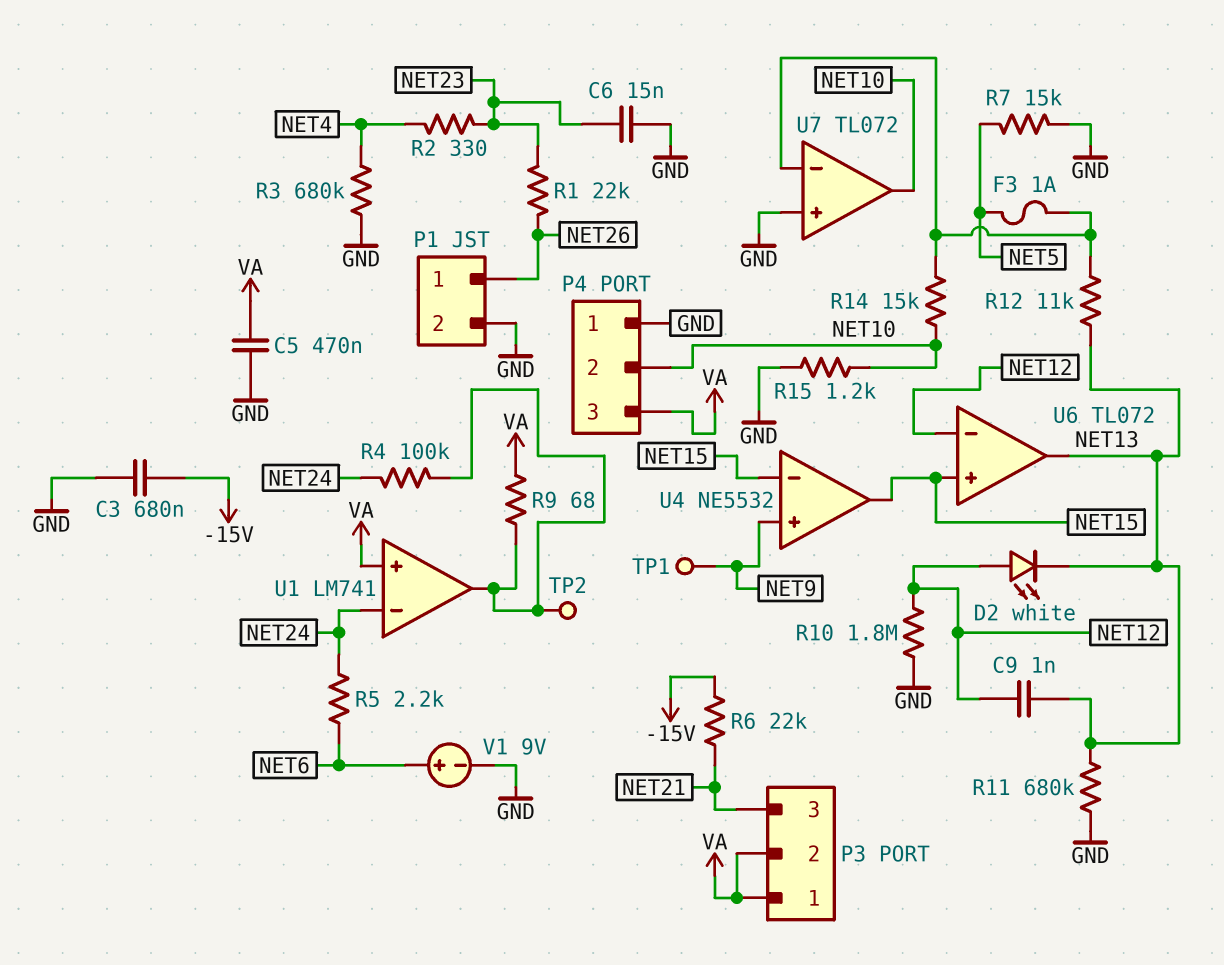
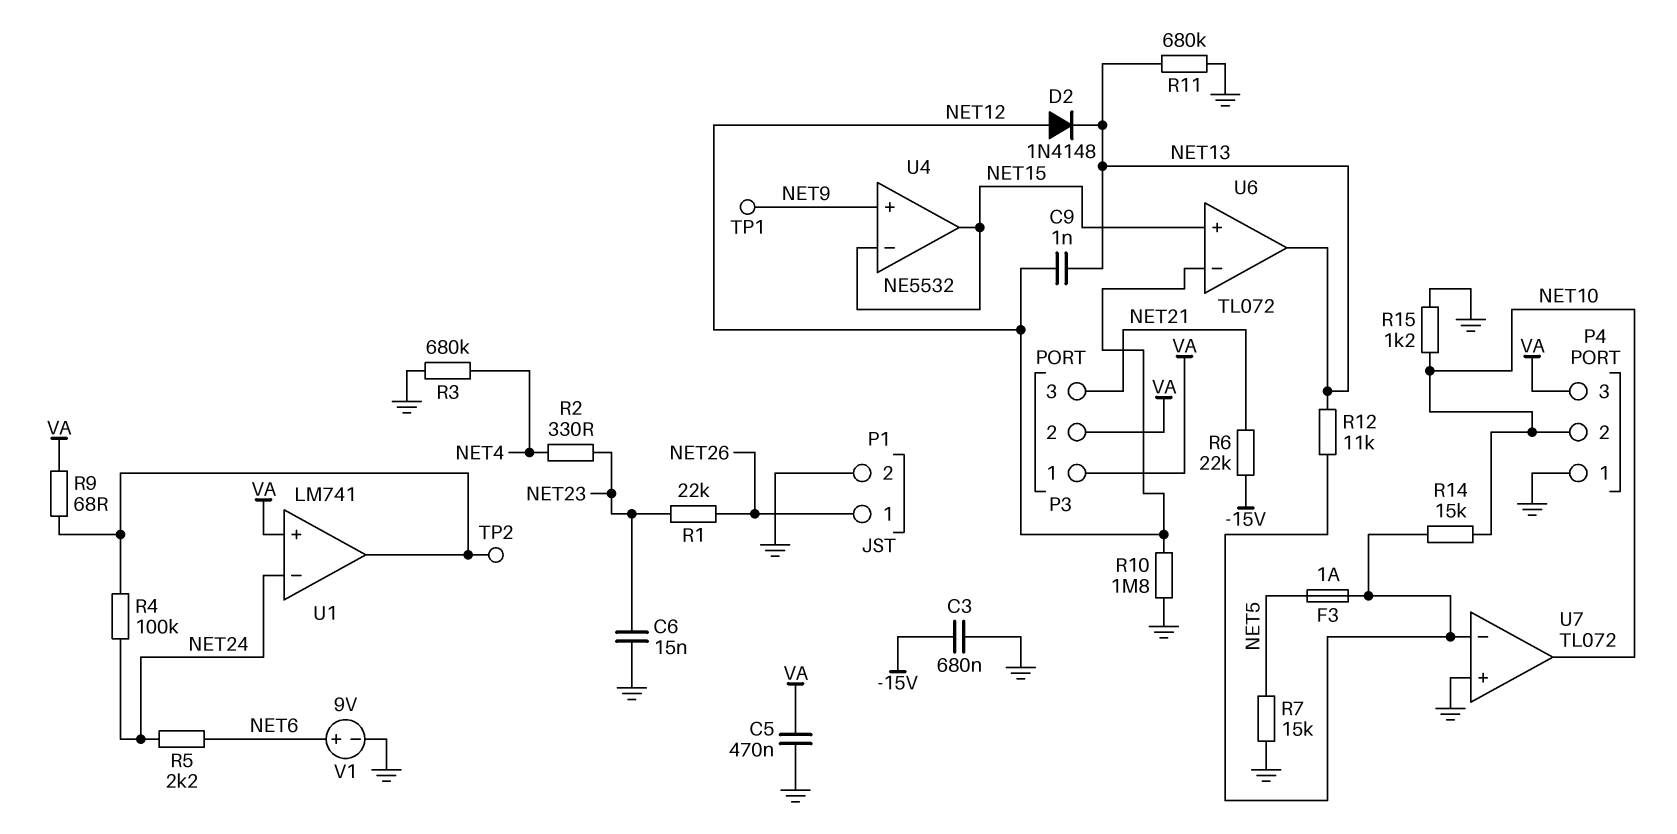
D2: LED white (A NET12, K NET13) -> diode 1N4148 (A NET12, K NET13)

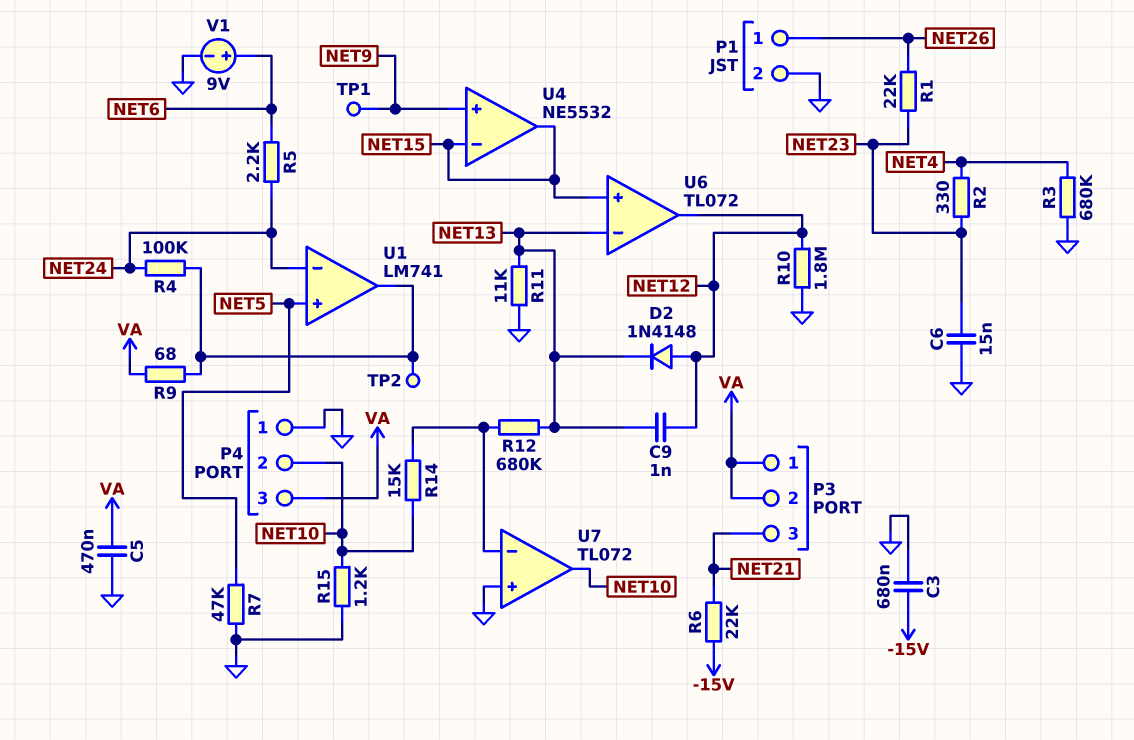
F3: 1A (NET5, U7/in-) -> none
R7: 15k (GND, NET5) -> 47k (GND, NET5)
R11: 680k (GND, NET13) -> 11k (GND, NET13)
R12: 11k (NET13, U7/in-) -> 680k (NET13, U7/in-)
U1 pin in+: VA -> NET5
U6 pin in-: NET12 -> NET13
U6 pin out: NET13 -> NET12

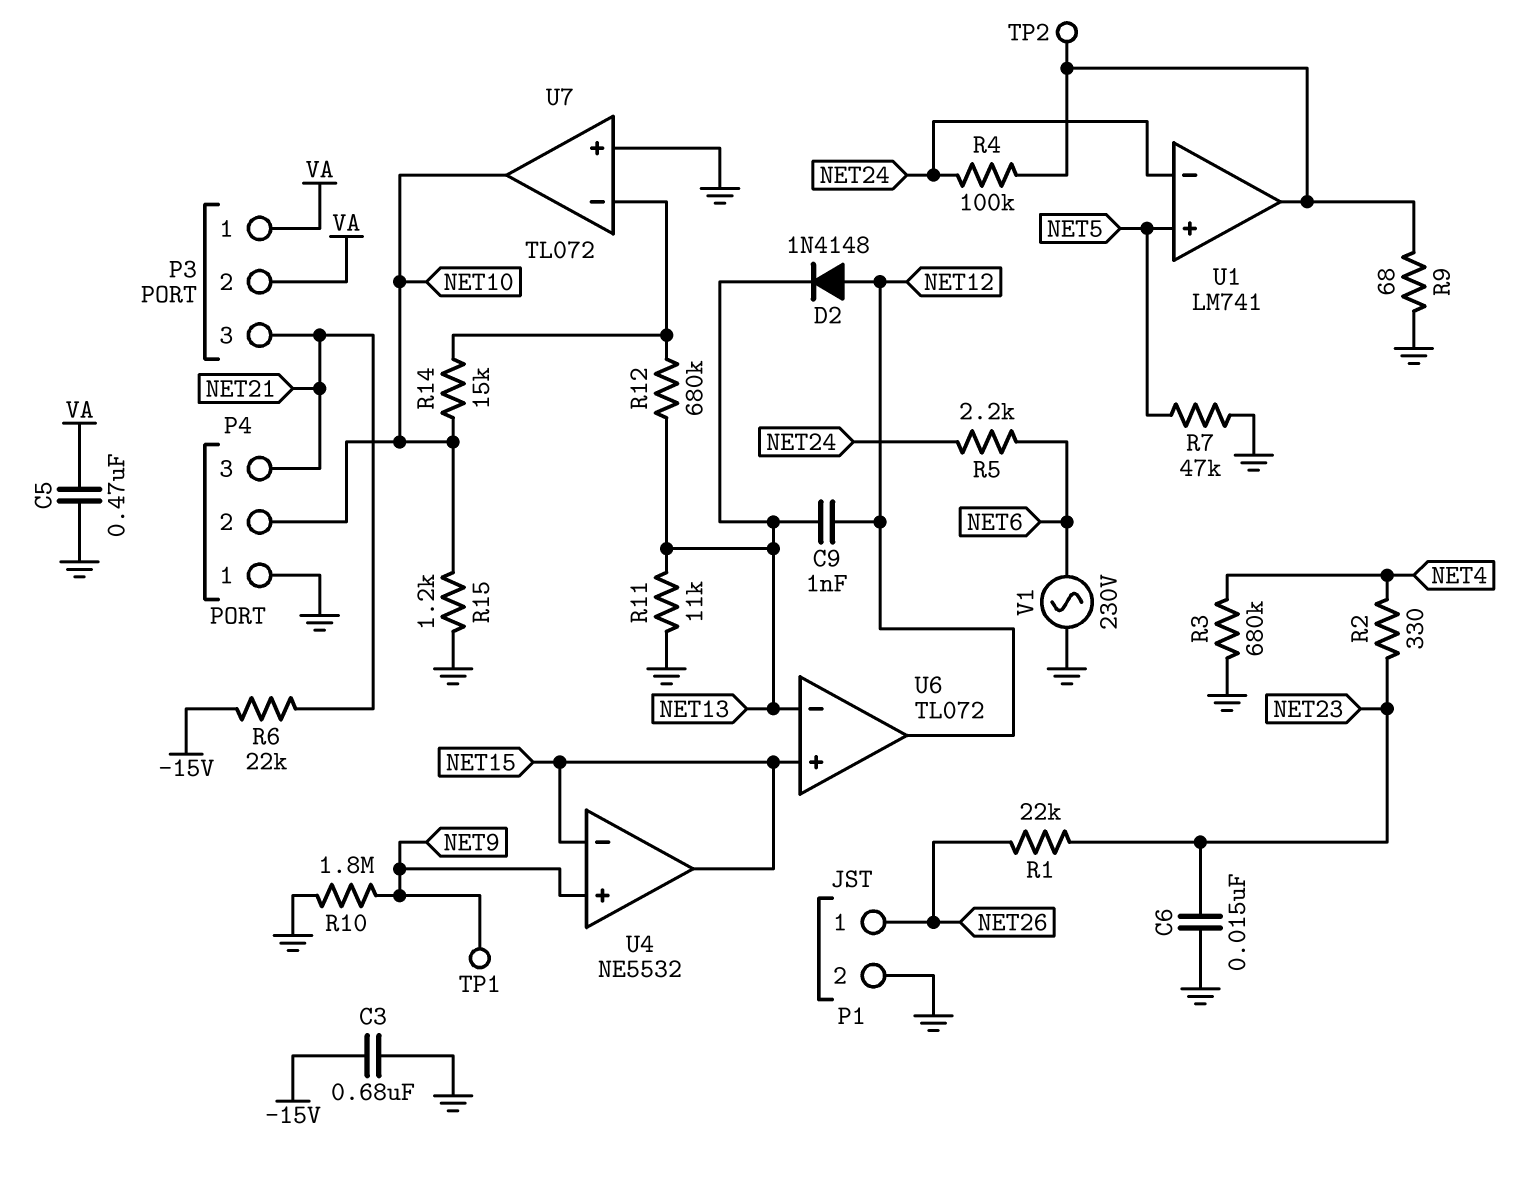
P4 pin 3: VA -> NET21
R9: 68 (U1/out, VA) -> 68 (GND, U1/out)
R10: 1.8M (GND, NET12) -> 1.8M (GND, NET9)
V1: 9V (plus NET6, minus GND) -> AC 230V (GND, NET6)

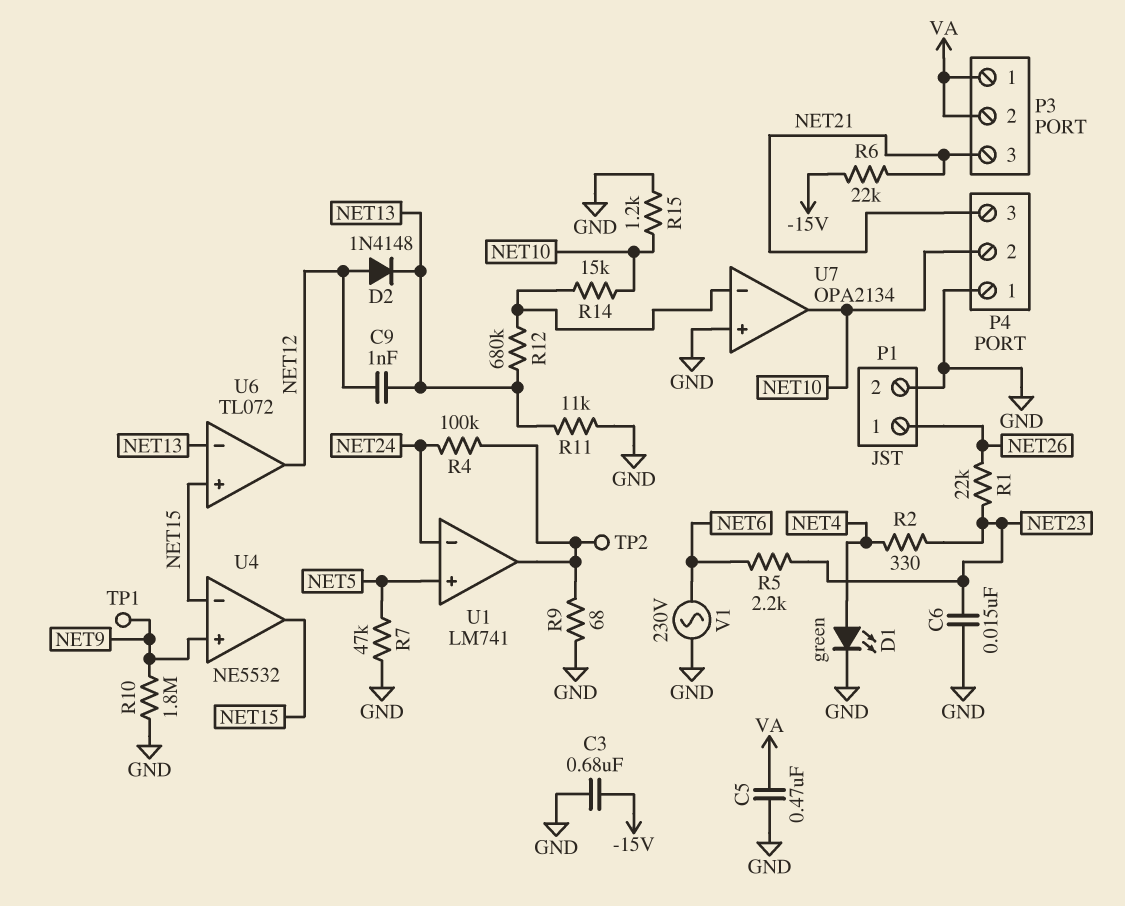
D1: none -> LED green (A NET4, K GND)
R3: 680k (GND, NET4) -> none
R5: 2.2k (NET6, NET24) -> 2.2k (NET6, NET23)
U7: TL072 -> OPA2134

